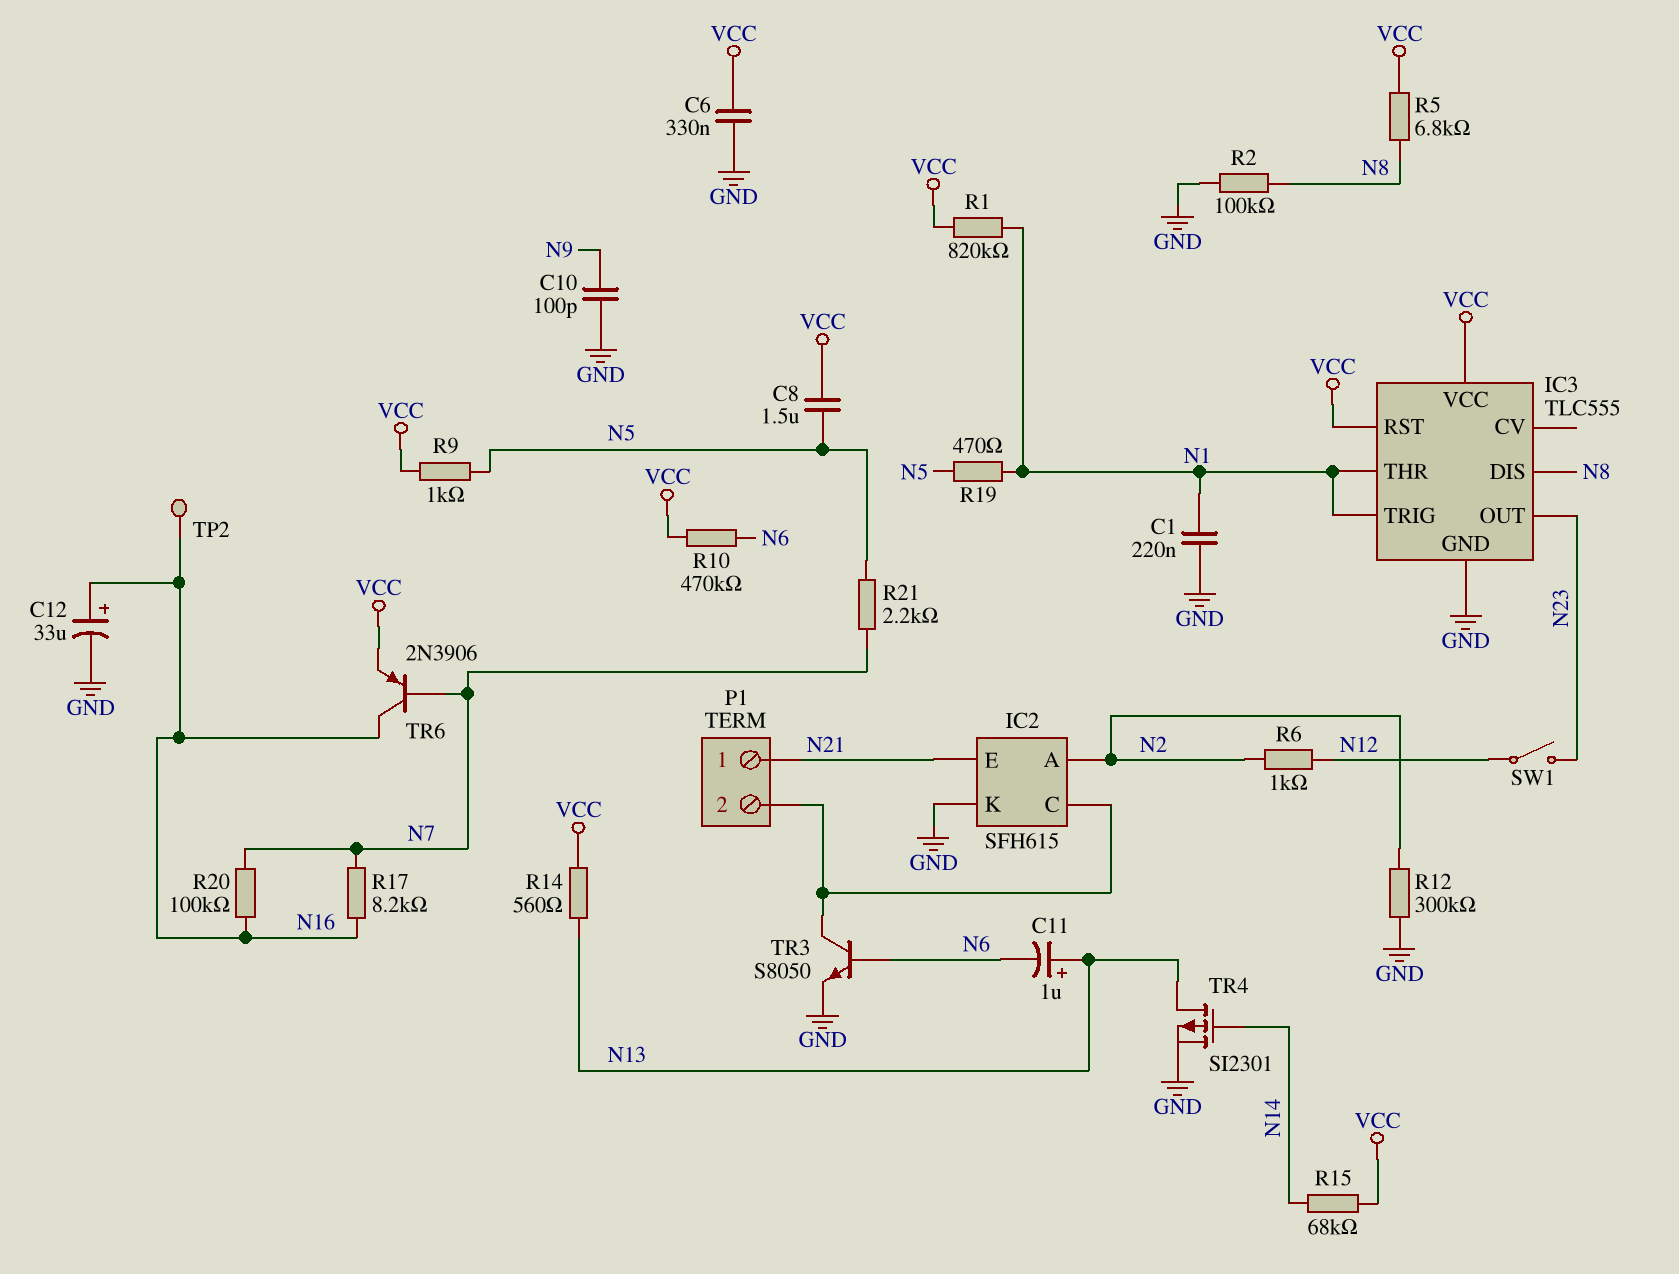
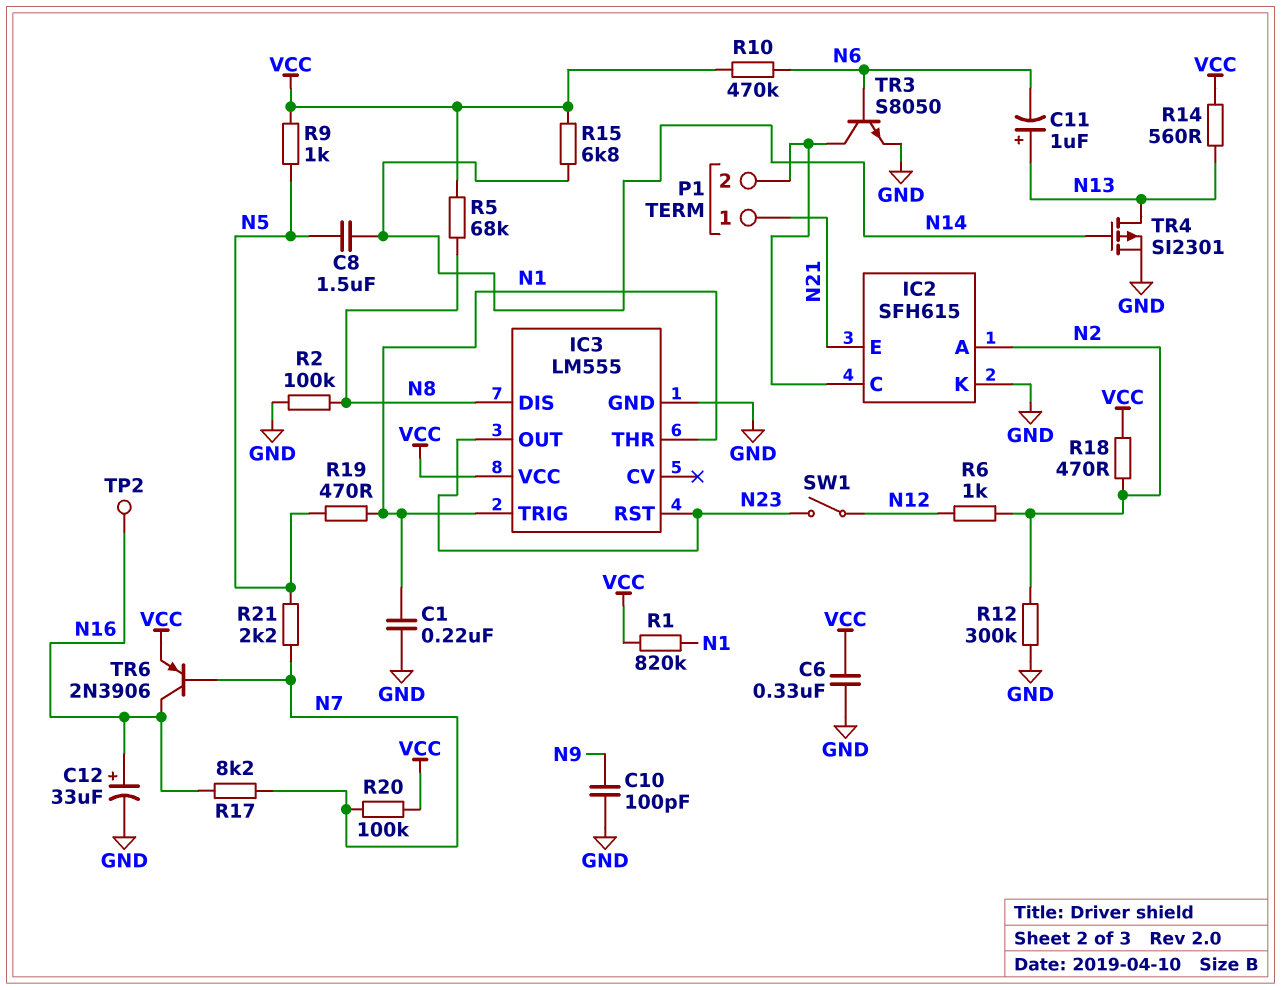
C8: 1.5uF (N5, VCC) -> 1.5uF (N5, N14)
IC3: TLC555 -> LM555
IC3 pin RST: VCC -> N23
R5: 6.8k (N8, VCC) -> 68k (N8, VCC)
R15: 68k (N14, VCC) -> 6.8k (N14, VCC)
R18: none -> 470 (N2, VCC)
R20: 100k (N7, N16) -> 100k (N7, VCC)

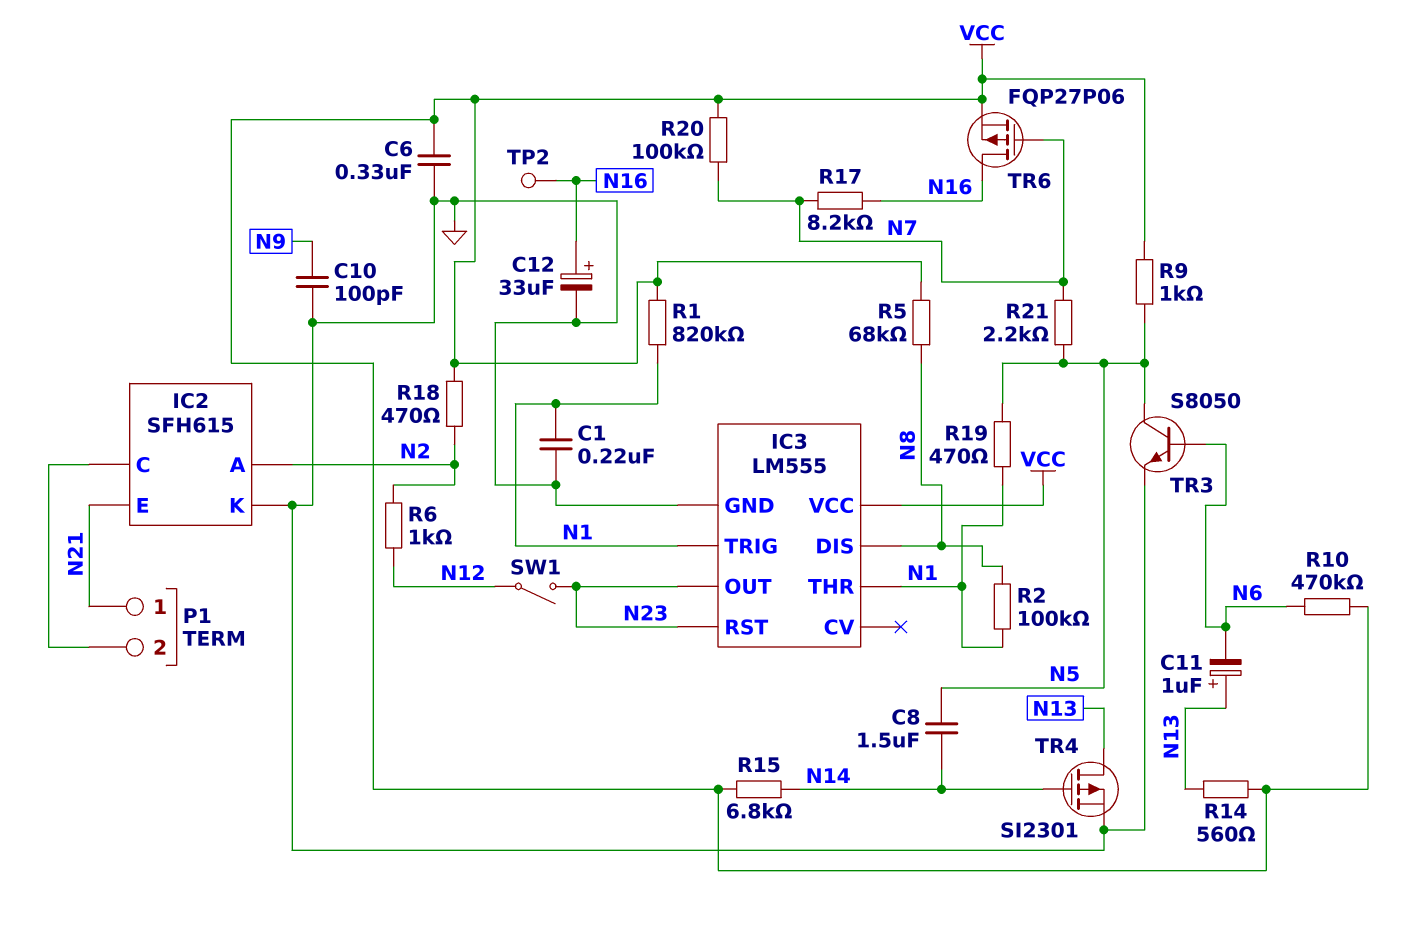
R2: 100k (GND, N8) -> 100k (N1, N8)
R12: 300k (GND, N2) -> none
TR3: NPN S8050 (B N6, C IC2/C, E GND) -> NPN S8050 (B N6, C N5, E GND)
TR6: PNP 2N3906 (B N7, C N16, E VCC) -> PMOS FQP27P06 (G N7, D N16, S VCC)

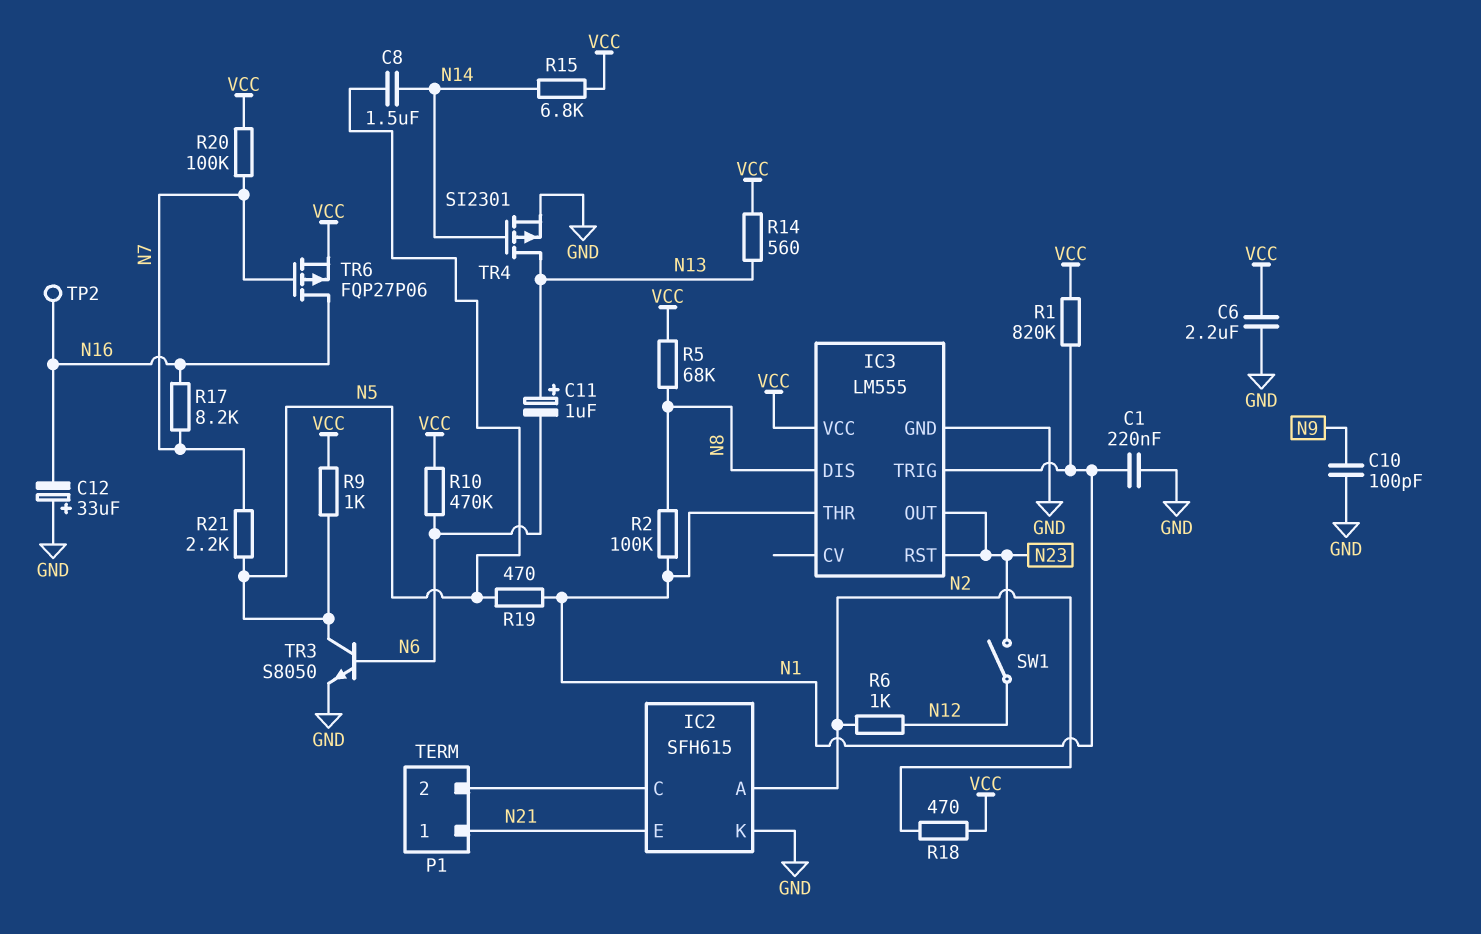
C6: 330nF (GND, VCC) -> 2.2uF (GND, VCC)
C12: 33uF (plus N16, minus GND) -> 33uF (plus GND, minus N16)

